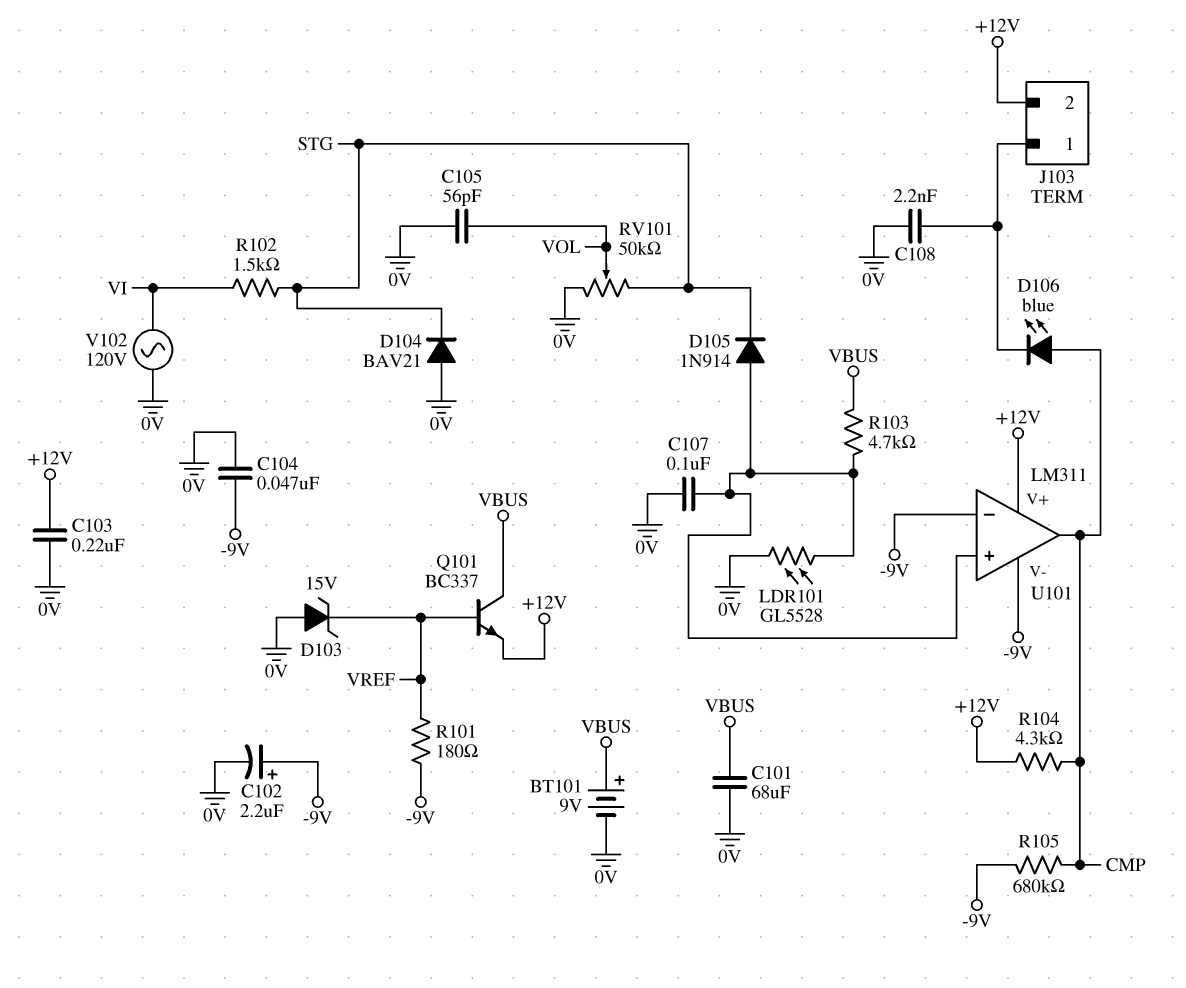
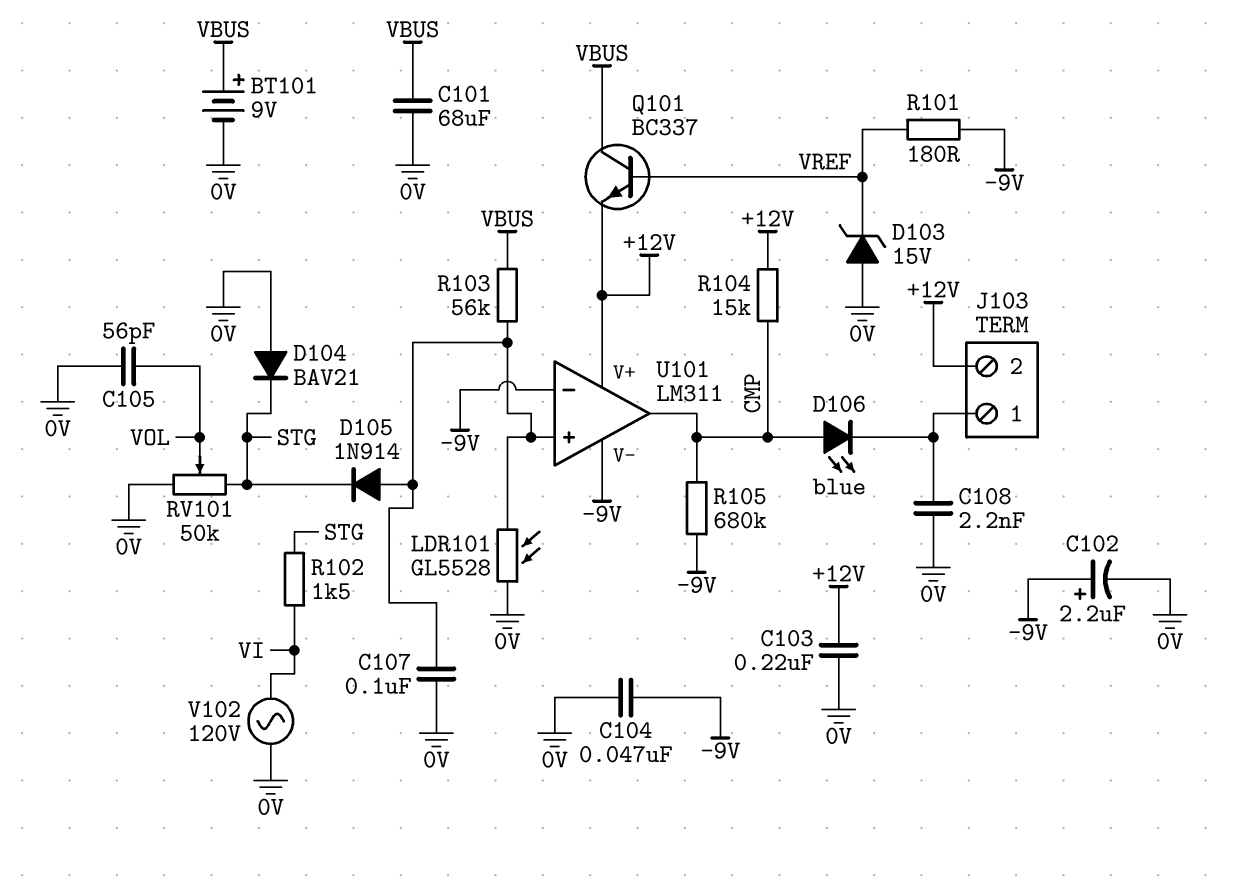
R103: 4.7k (U101/in+, VBUS) -> 56k (U101/in+, VBUS)
R104: 4.3k (+12V, CMP) -> 15k (+12V, CMP)

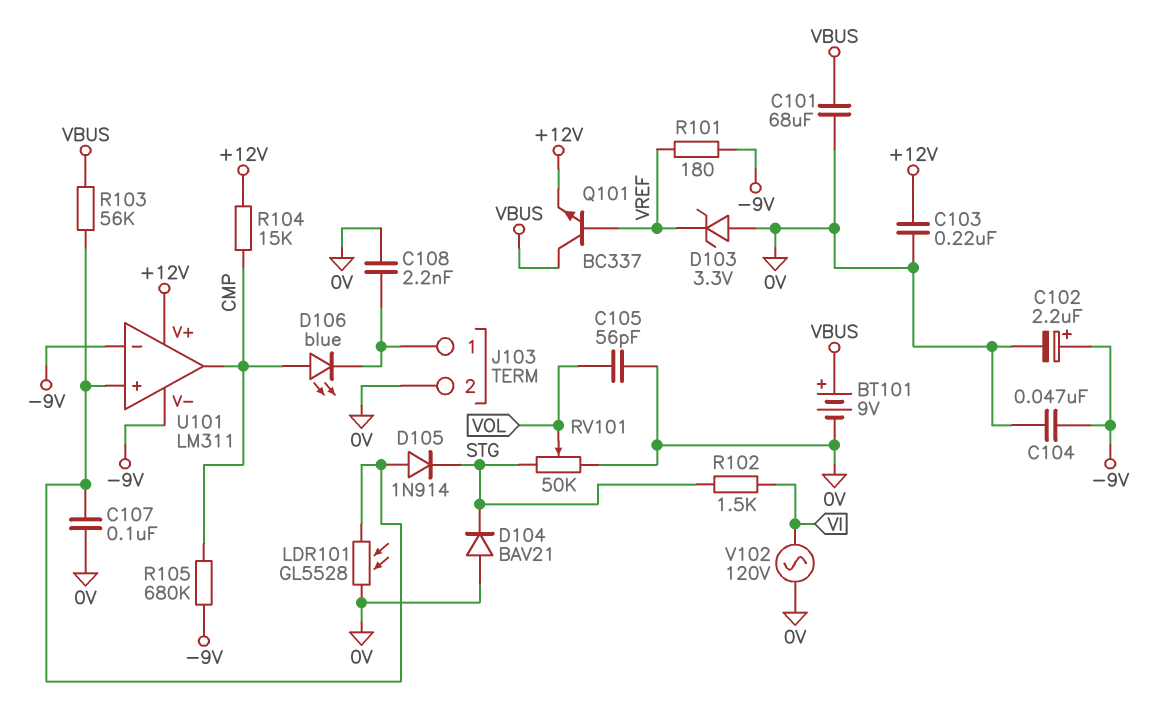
D103: zener 15V (A 0V, K VREF) -> zener 3.3V (A 0V, K VREF)
J103 pin 2: +12V -> 0V

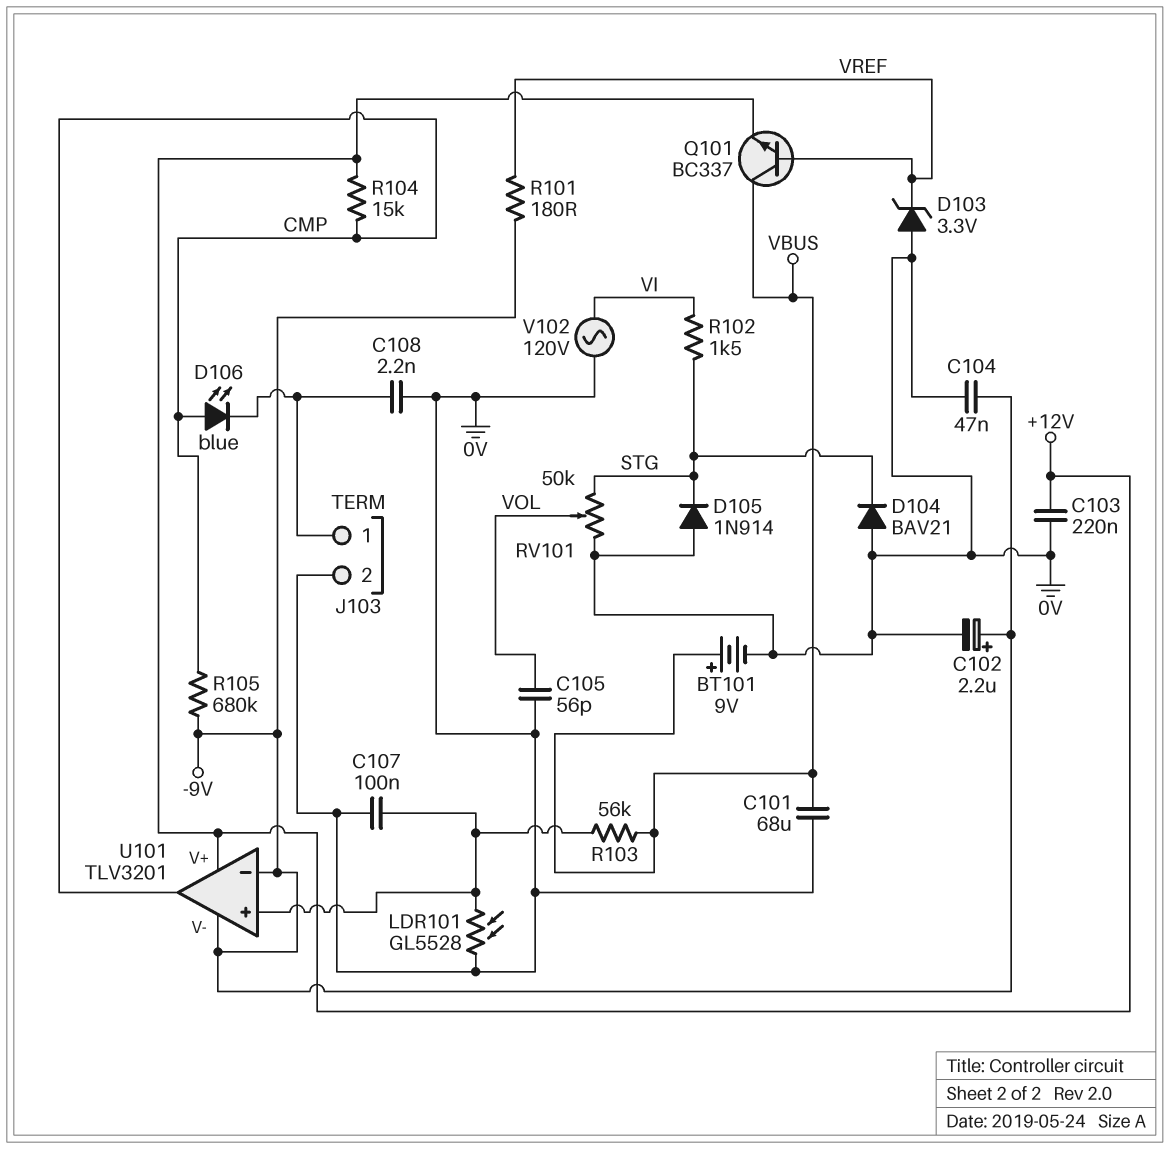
D105: diode 1N914 (A U101/in+, K STG) -> diode 1N914 (A 0V, K STG)
U101: LM311 -> TLV3201

